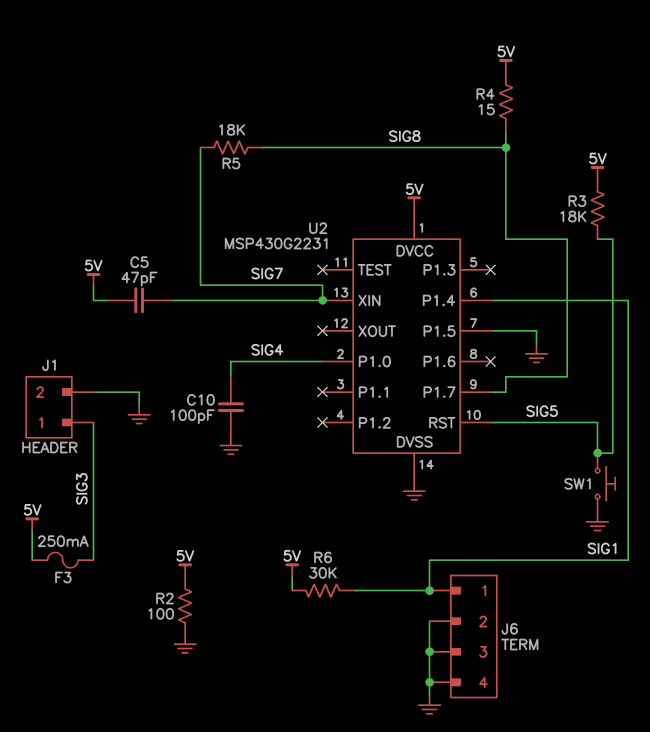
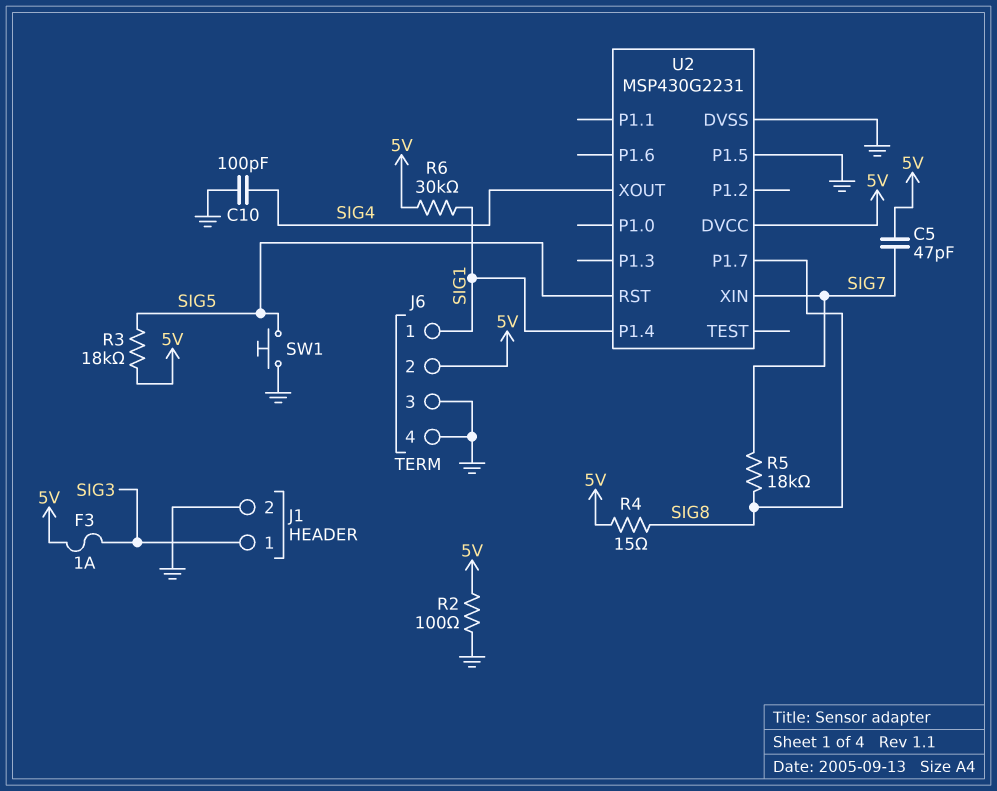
F3: 250mA (5V, SIG3) -> 1A (5V, SIG3)
J6 pin 2: GND -> 5V
U2 pin P1.0: SIG4 -> none
U2 pin XOUT: none -> SIG4

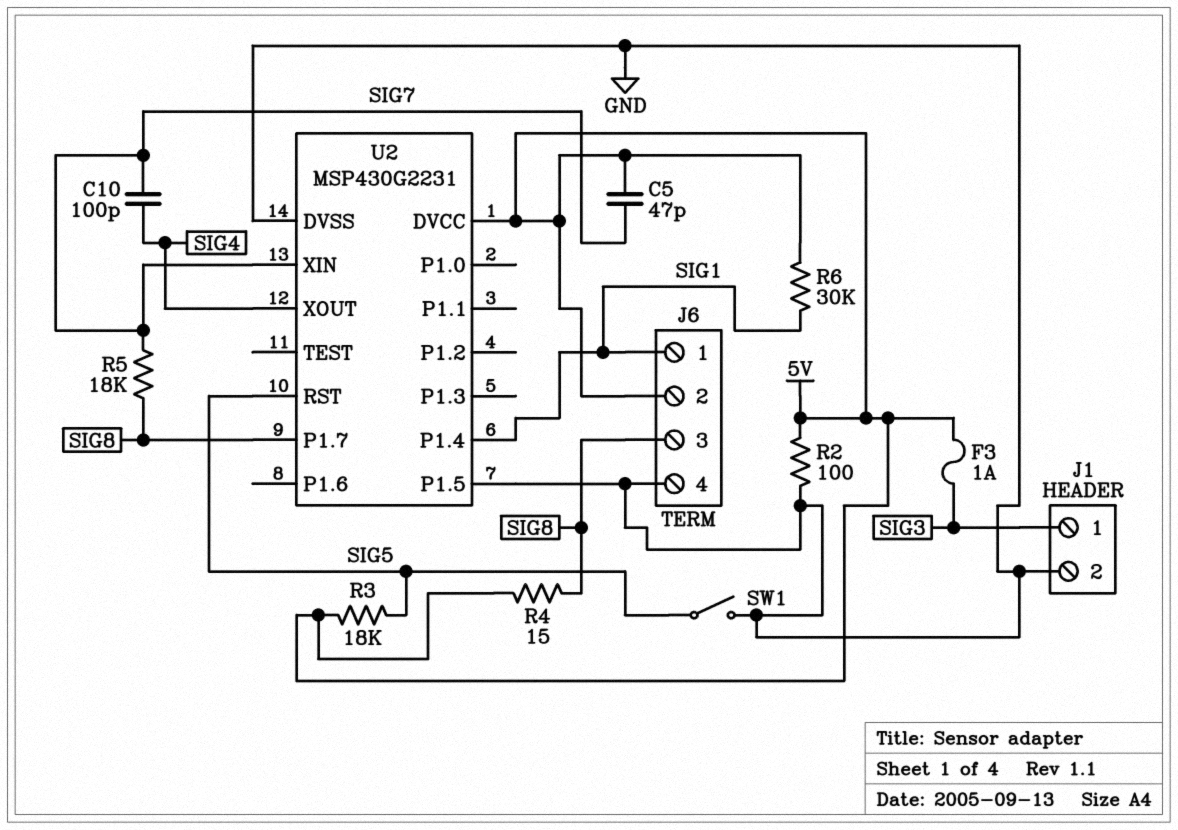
C10: 100pF (GND, SIG4) -> 100pF (SIG4, SIG7)
J6 pin 3: GND -> SIG8
SW1: button (GND, SIG5) -> switch (GND, SIG5)

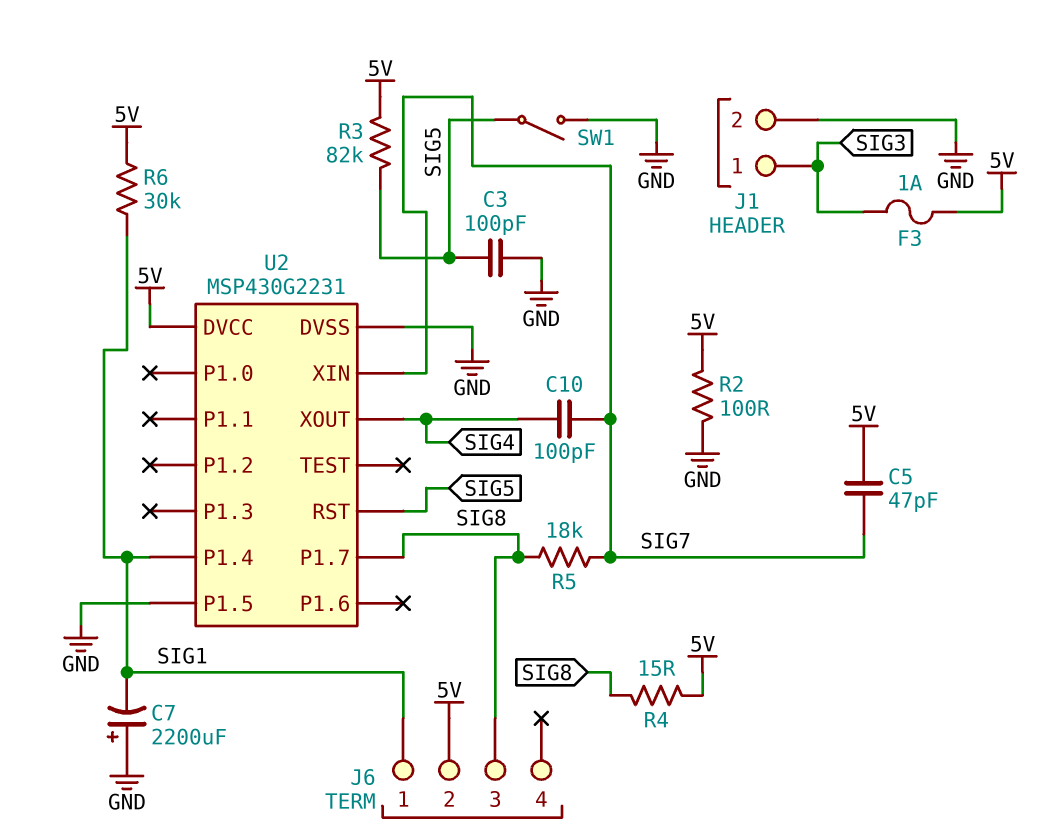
C3: none -> 100pF (GND, SIG5)
C7: none -> 2200uF (plus GND, minus SIG1)
J6 pin 4: GND -> none
R3: 18k (5V, SIG5) -> 82k (5V, SIG5)

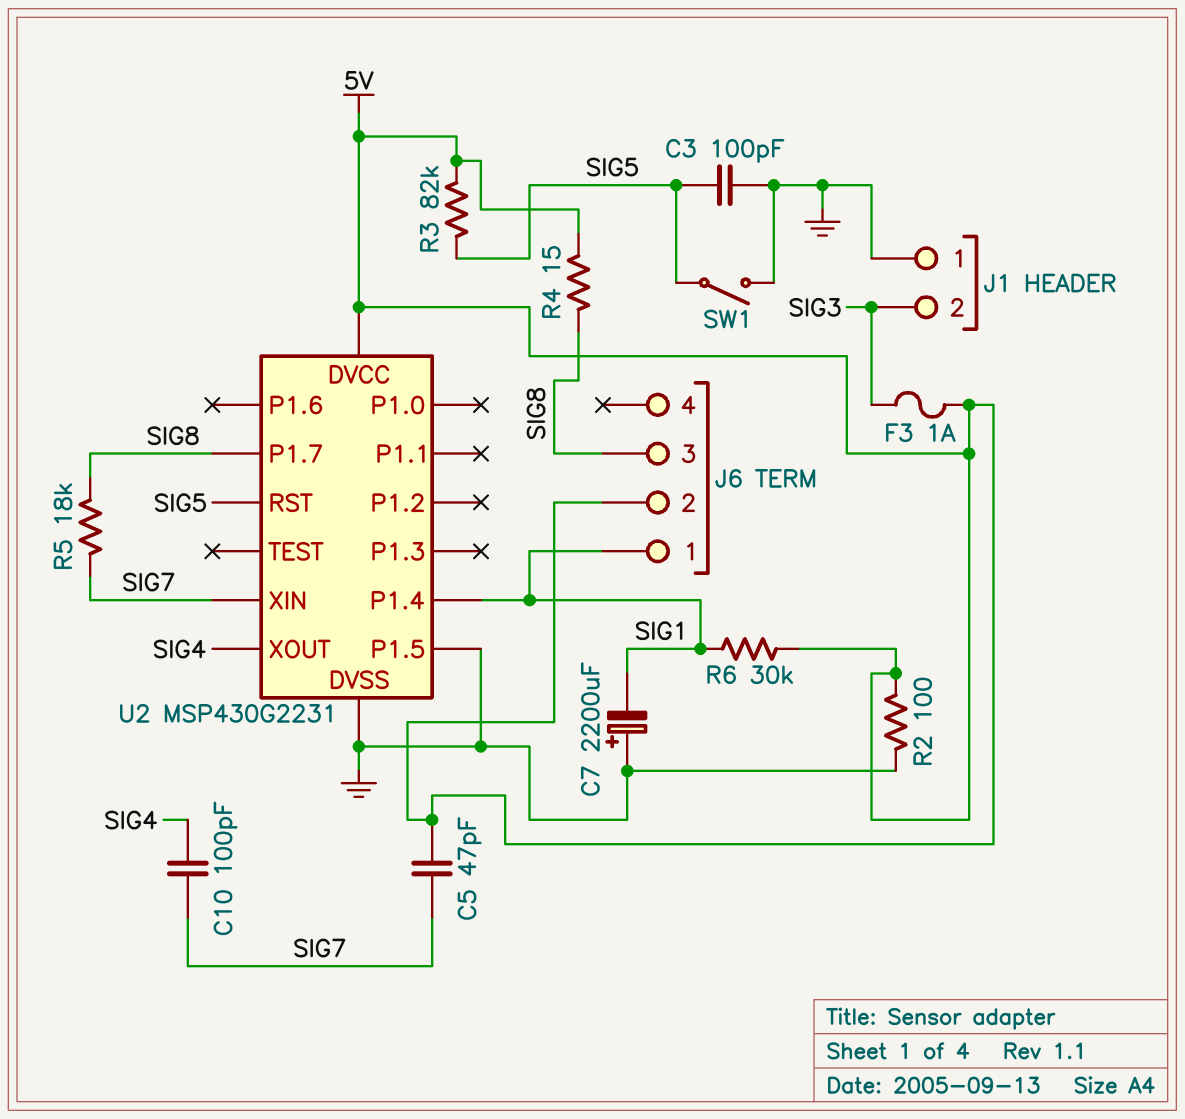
J1 pin 1: SIG3 -> GND
J1 pin 2: GND -> SIG3

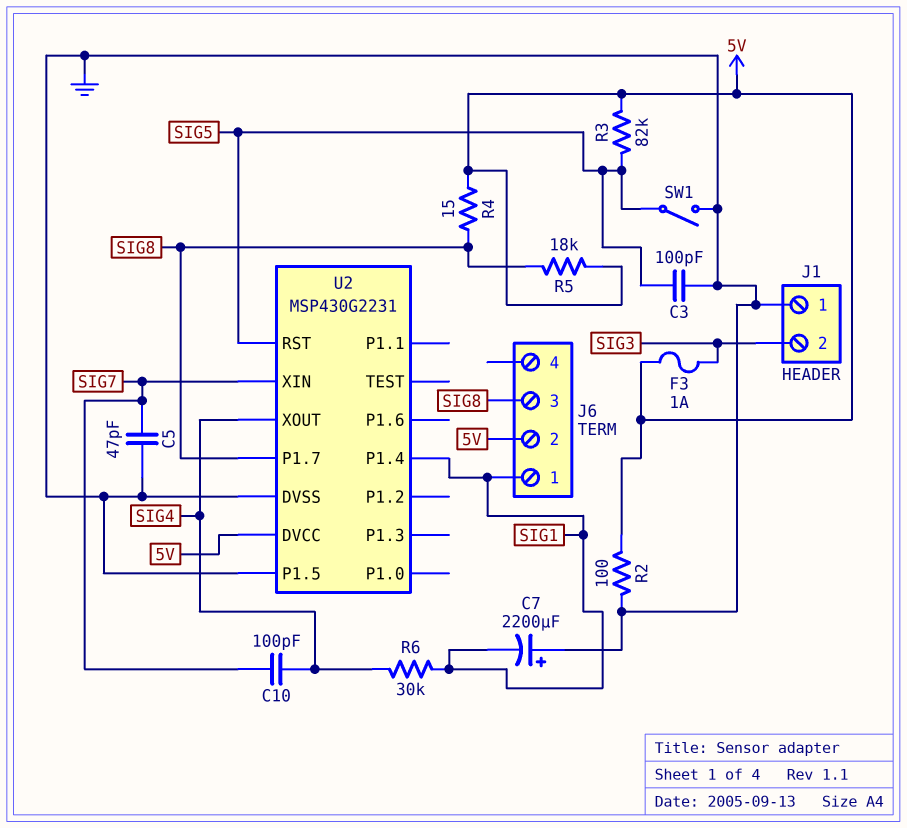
C5: 47pF (5V, SIG7) -> 47pF (GND, SIG7)
R5: 18k (SIG7, SIG8) -> 18k (5V, SIG8)
R6: 30k (5V, SIG1) -> 30k (SIG1, SIG4)

